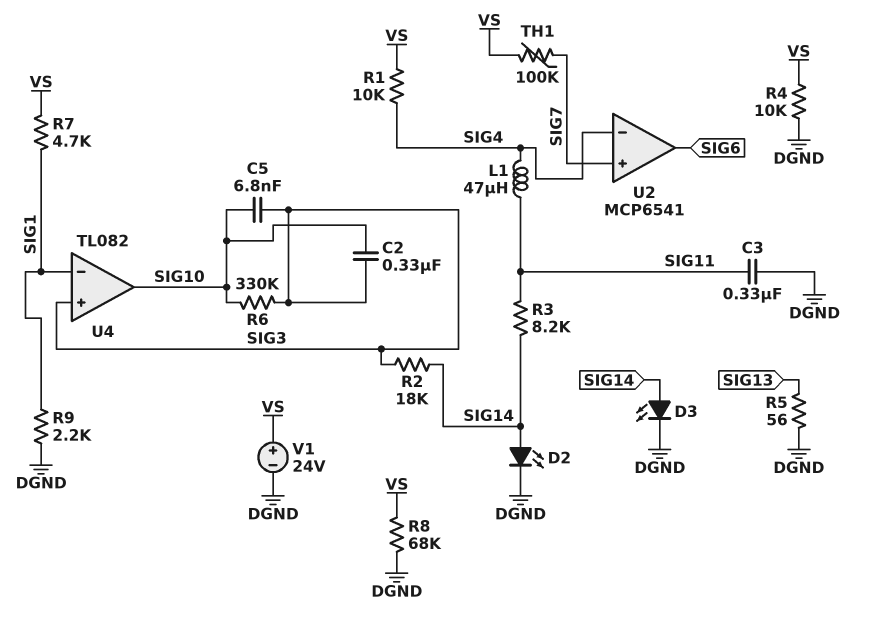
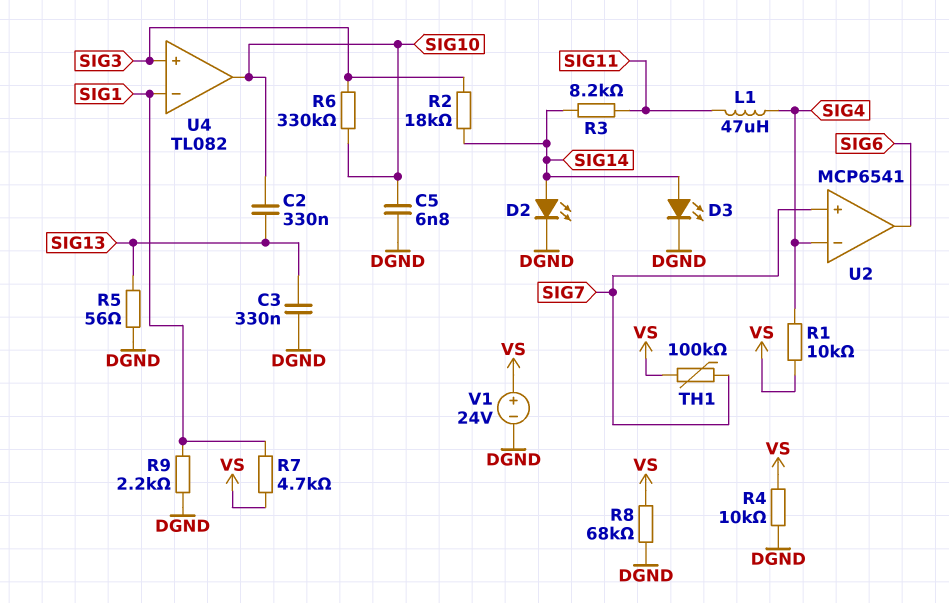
C2: 330nF (SIG3, SIG10) -> 330nF (SIG10, SIG13)
C3: 330nF (DGND, SIG11) -> 330nF (DGND, SIG13)
C5: 6.8nF (SIG3, SIG10) -> 6.8nF (DGND, SIG10)

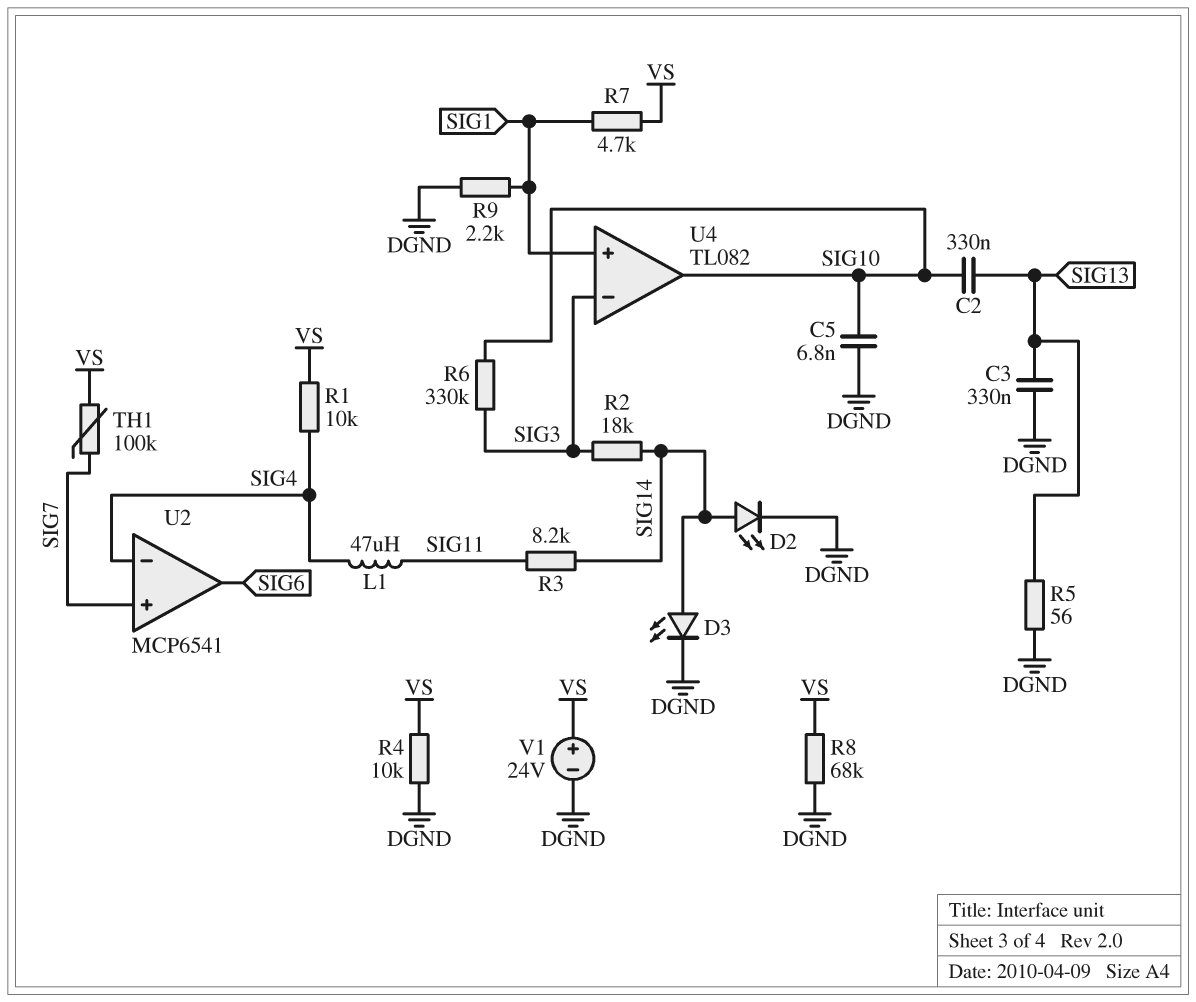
U4 pin in+: SIG3 -> SIG1
U4 pin in-: SIG1 -> SIG3

